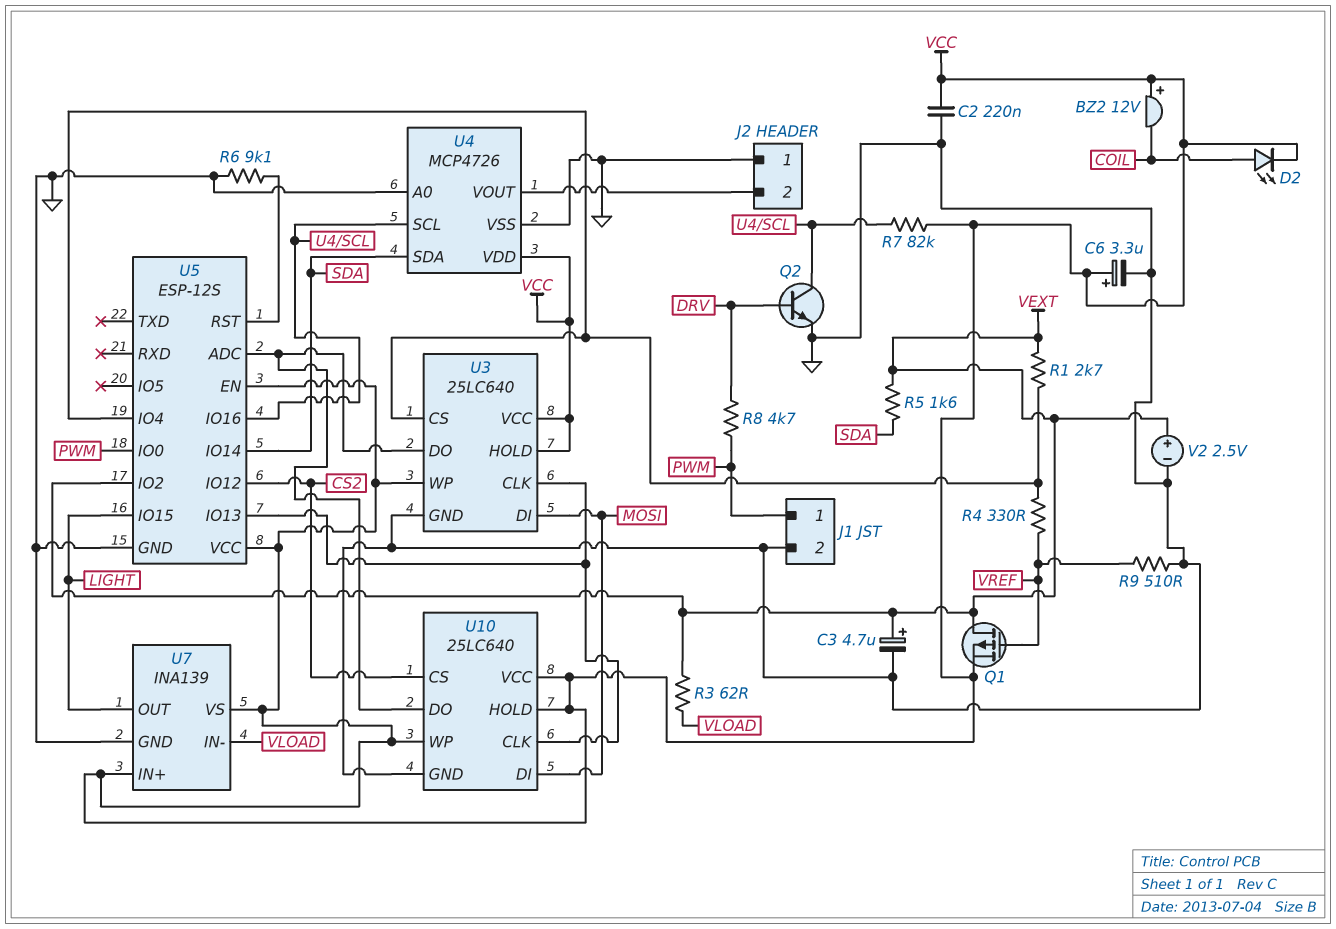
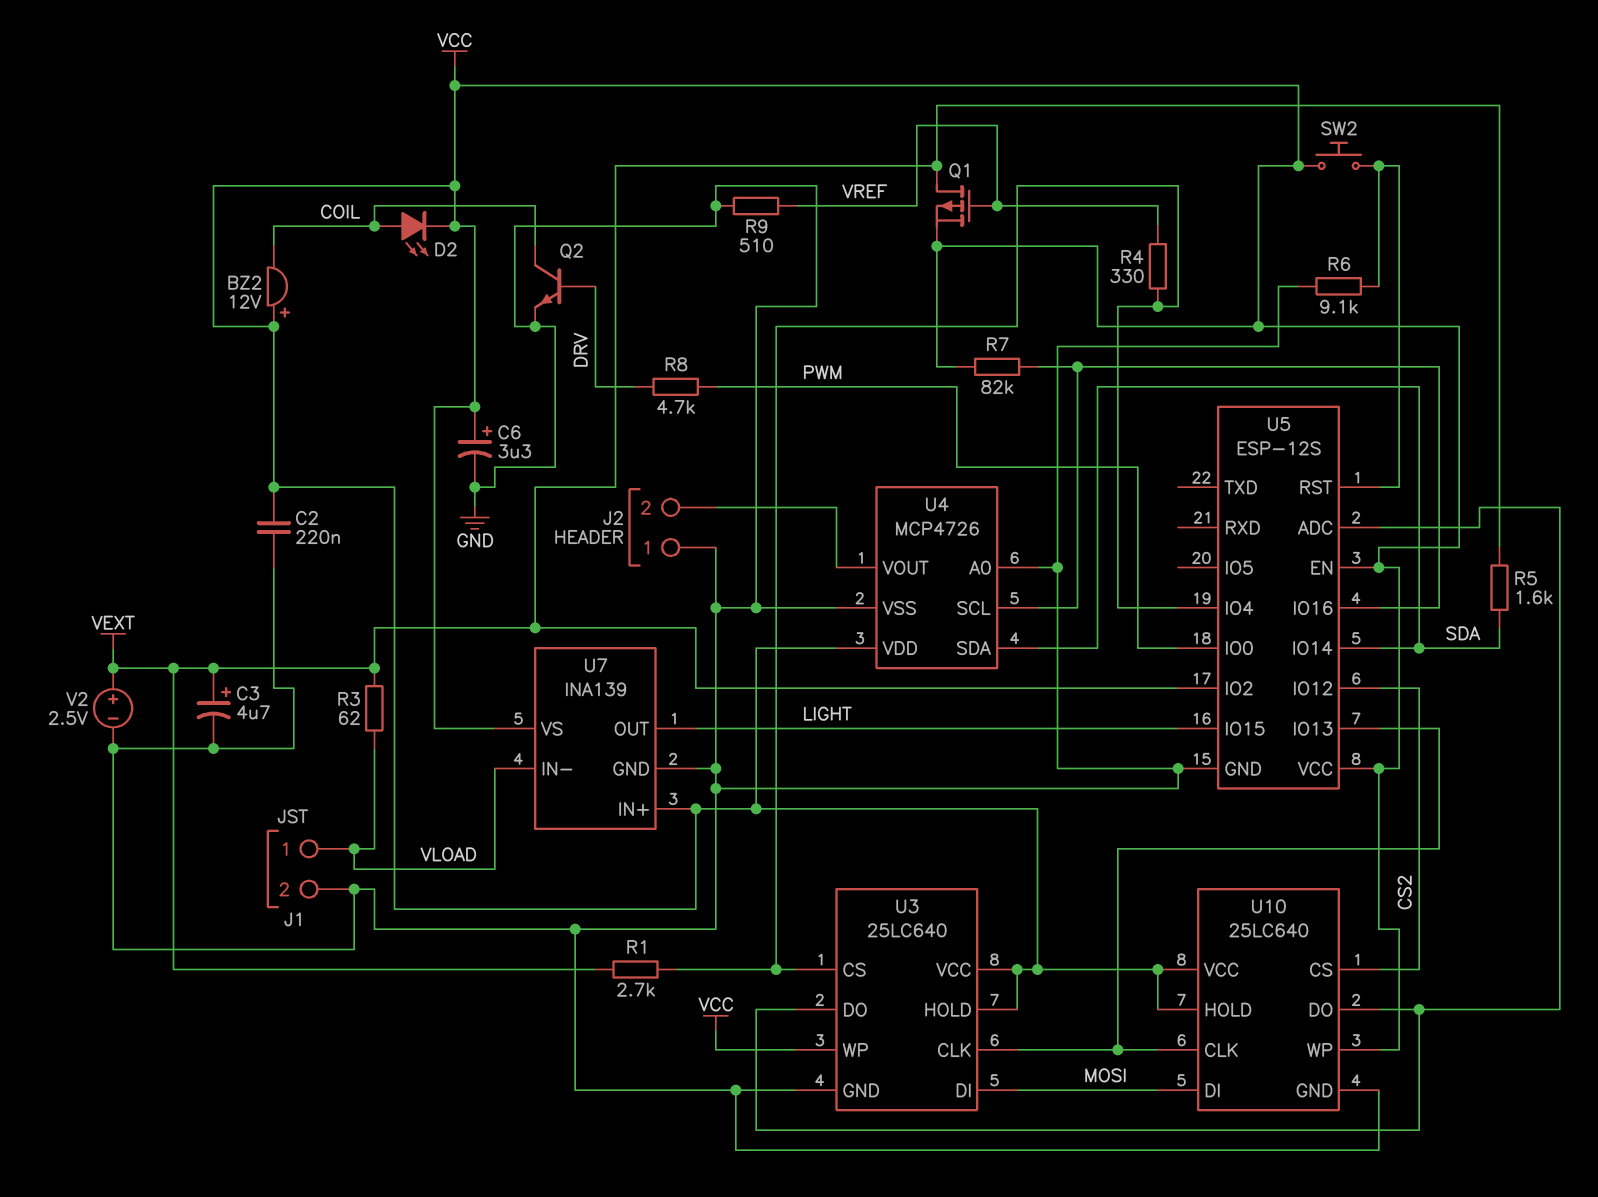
J1 pin 1: PWM -> VLOAD
Q2: NPN (B DRV, C U4/SCL, E GND) -> NPN (B DRV, C COIL, E GND)
SW2: none -> button (U5/RST, VCC)

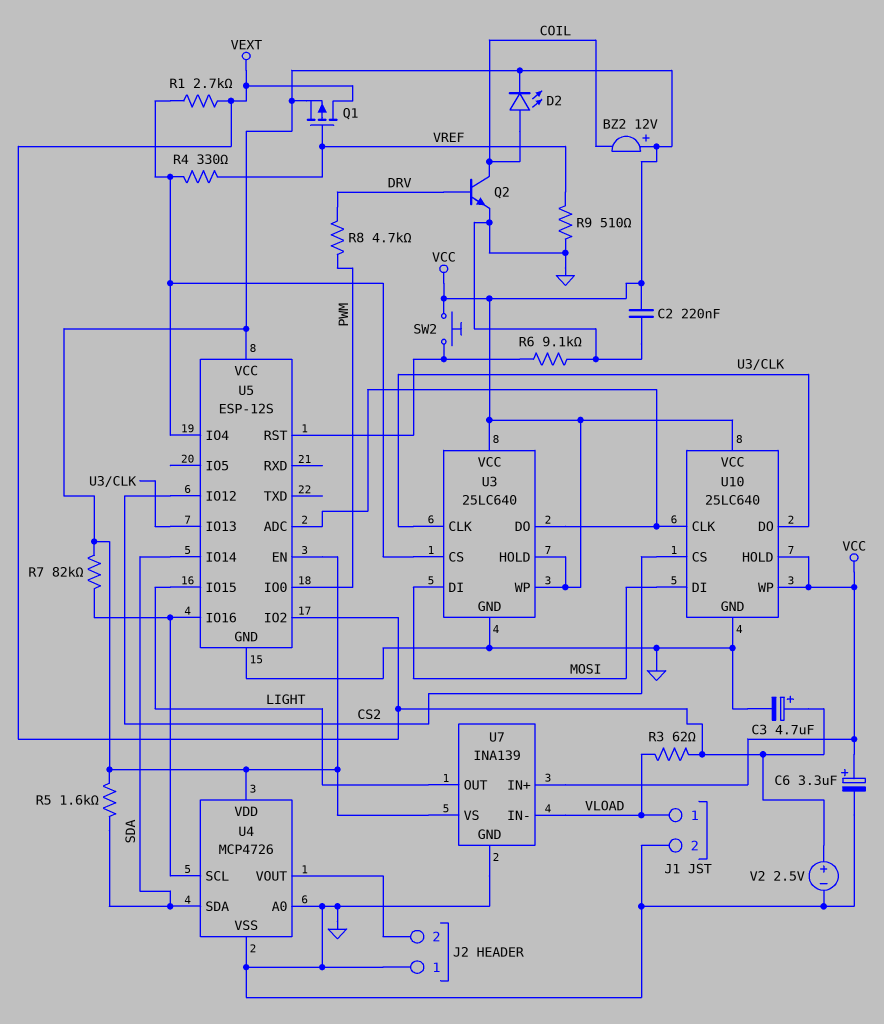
R5: 1.6k (SDA, VEXT) -> 1.6k (SDA, VCC)
U10 pin CLK: U3/CLK -> U3/DO
U10 pin DO: U3/DO -> U3/CLK

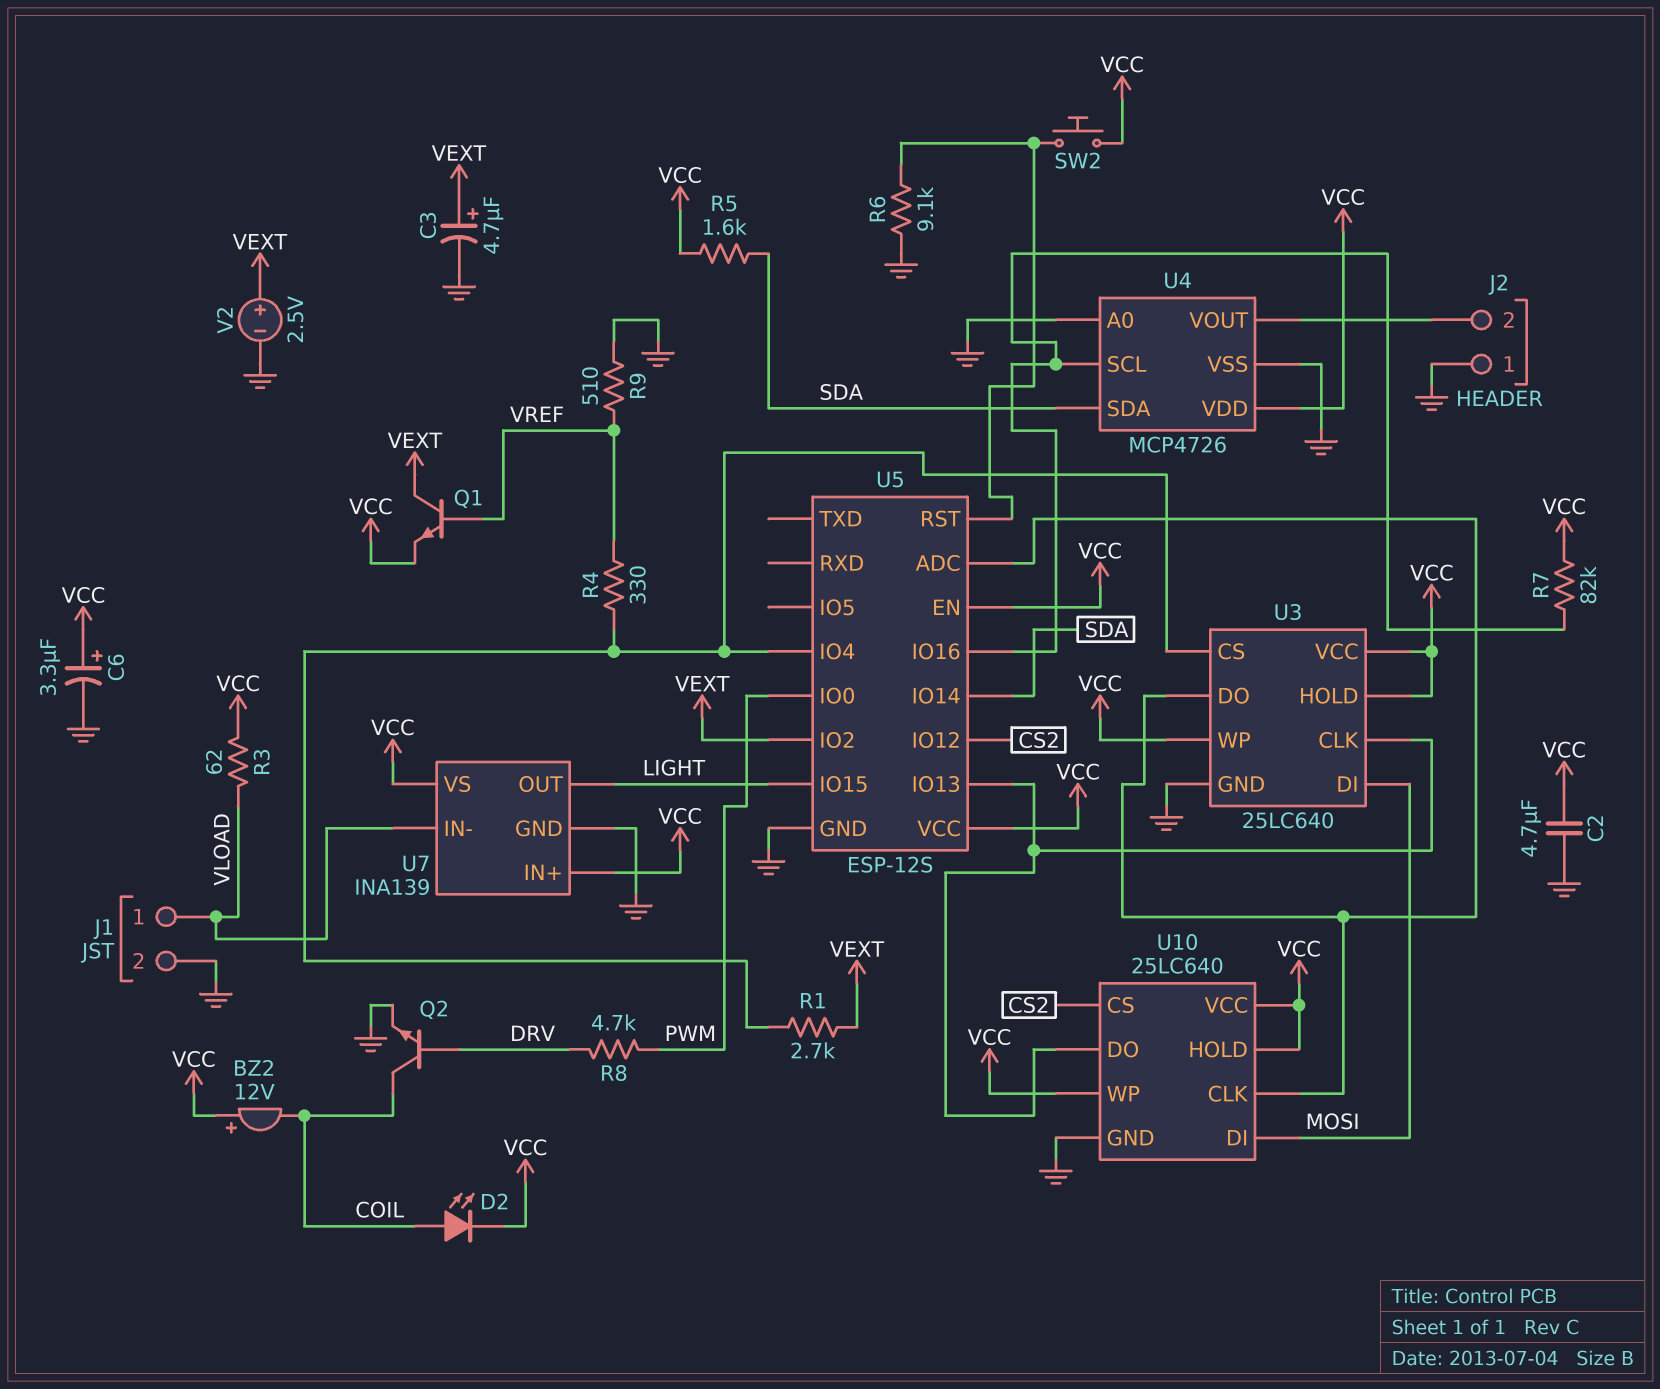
C2: 220nF (GND, VCC) -> 4.7uF (GND, VCC)
Q1: PMOS (G VREF, D VEXT, S VCC) -> NPN (B VREF, C VEXT, E VCC)
R3: 62 (VEXT, VLOAD) -> 62 (VCC, VLOAD)

